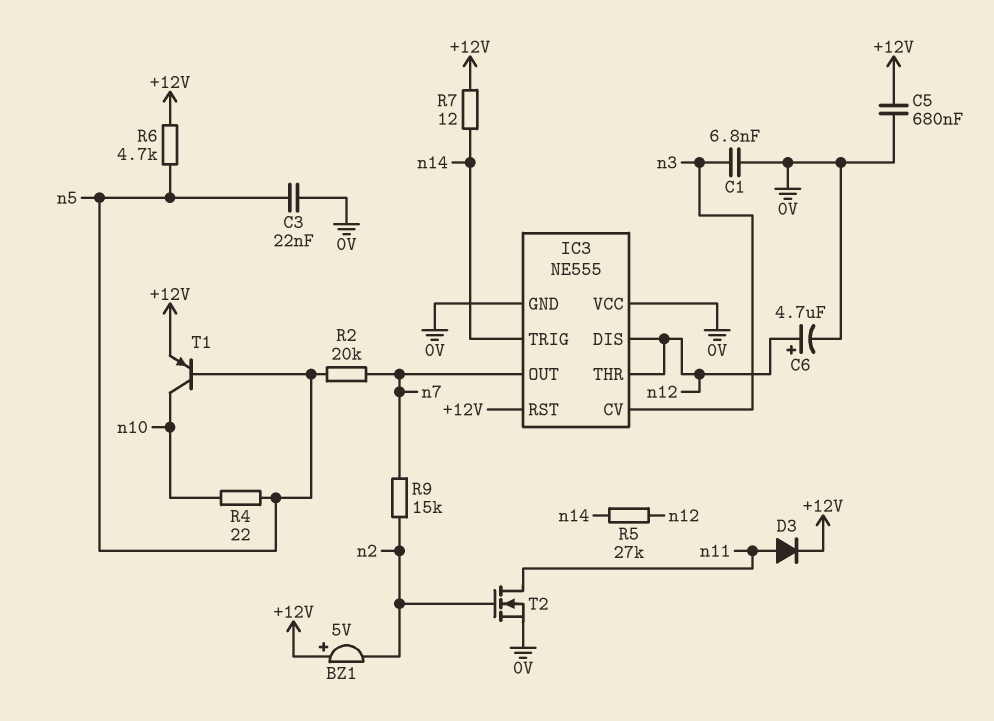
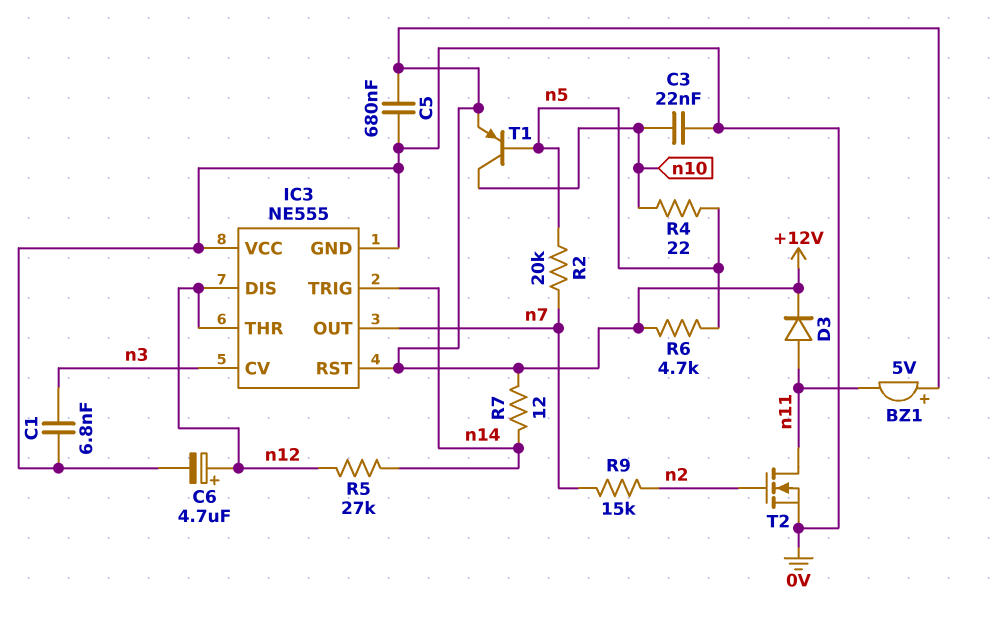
BZ1: buzzer 5V (plus +12V, minus n2) -> buzzer 5V (plus +12V, minus n11)
C3: 22nF (0V, n5) -> 22nF (0V, n10)

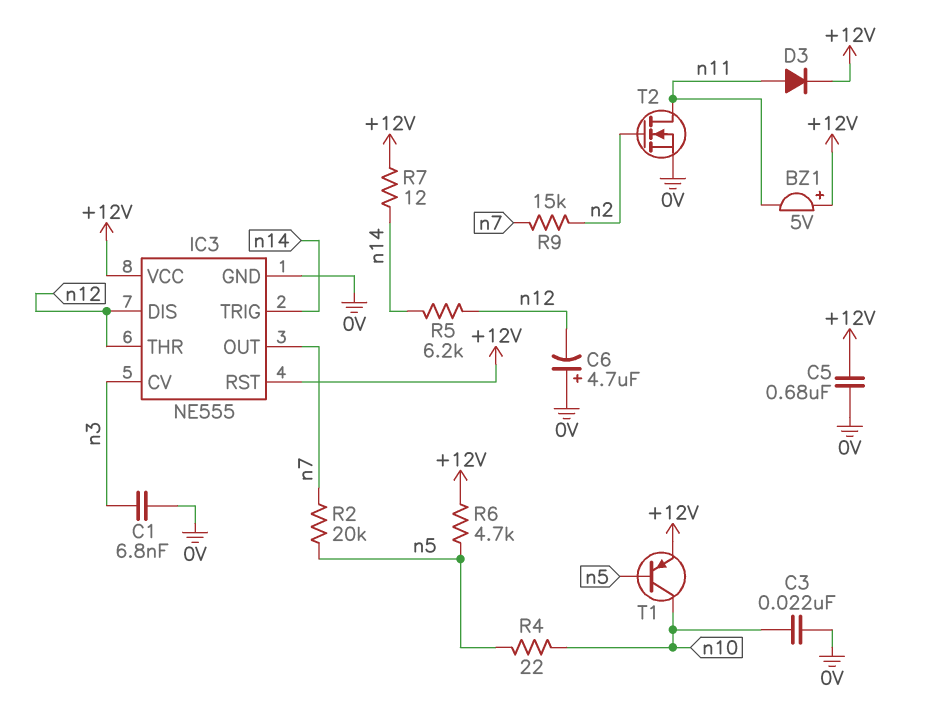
C6: 4.7uF (plus n12, minus 0V) -> 4.7uF (plus 0V, minus n12)
IC3 pin VCC: 0V -> +12V
R5: 27k (n12, n14) -> 6.2k (n12, n14)

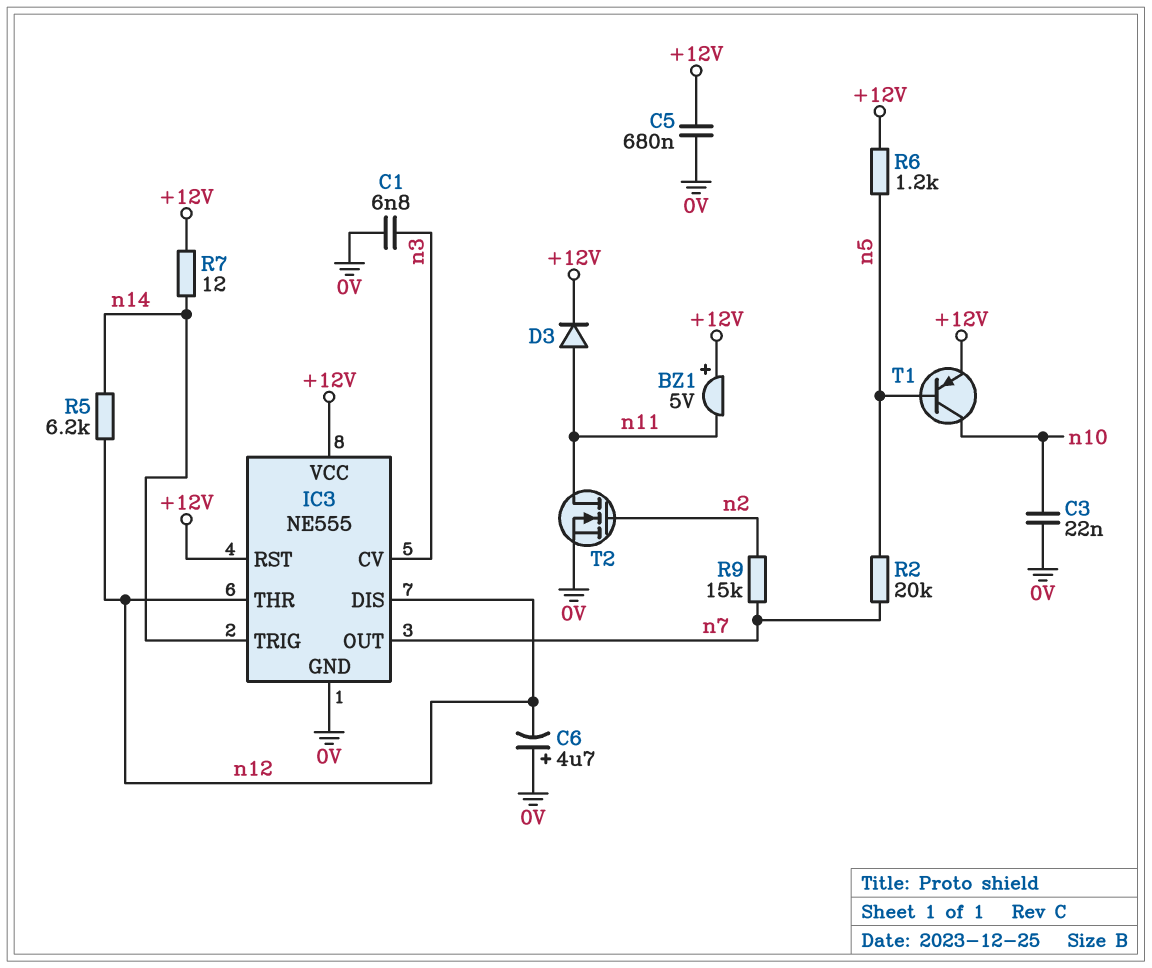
R4: 22 (n5, n10) -> none
R6: 4.7k (+12V, n5) -> 1.2k (+12V, n5)

